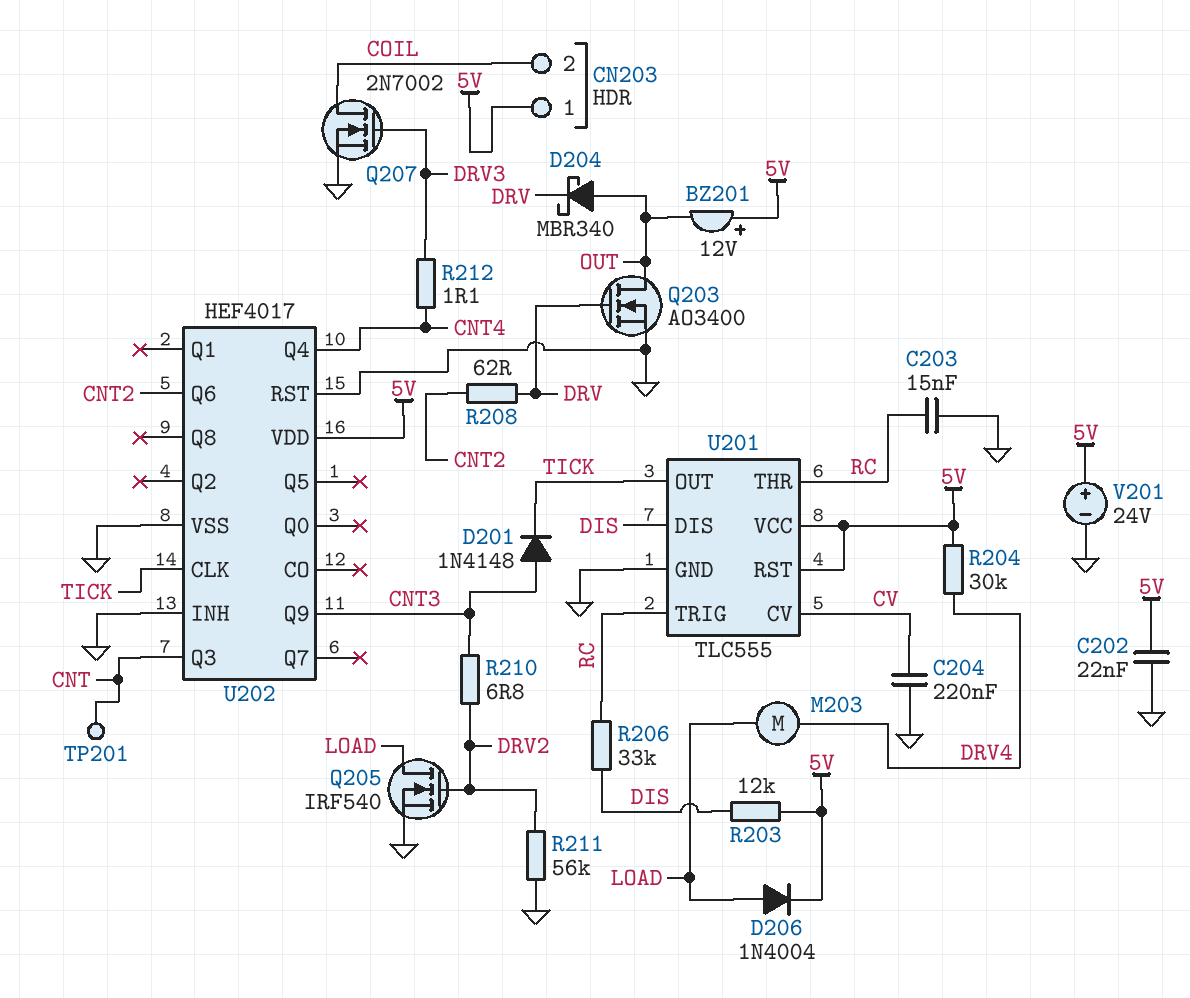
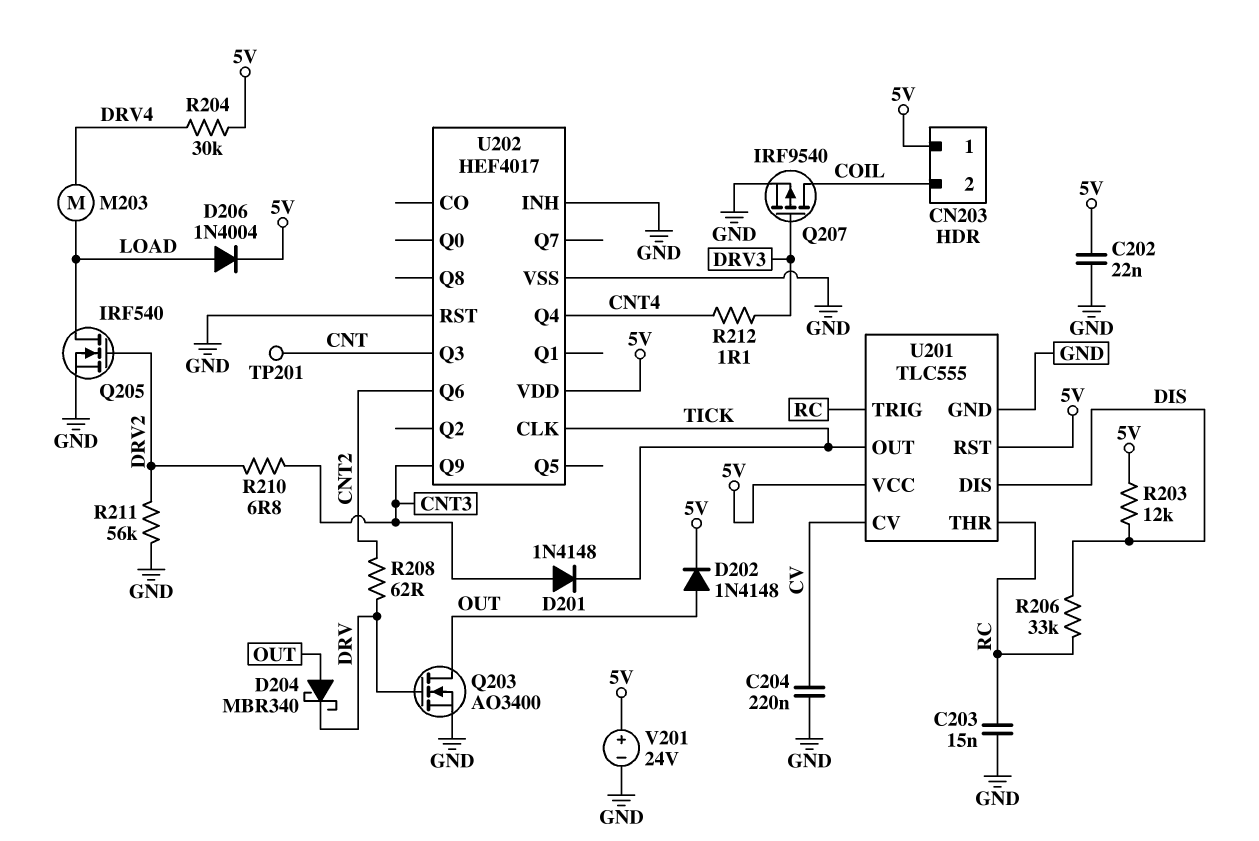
BZ201: buzzer 12V (plus 5V, minus OUT) -> none
D202: none -> diode 1N4148 (A OUT, K 5V)
Q207: NMOS 2N7002 (G DRV3, D COIL, S GND) -> PMOS IRF9540 (G DRV3, D COIL, S GND)

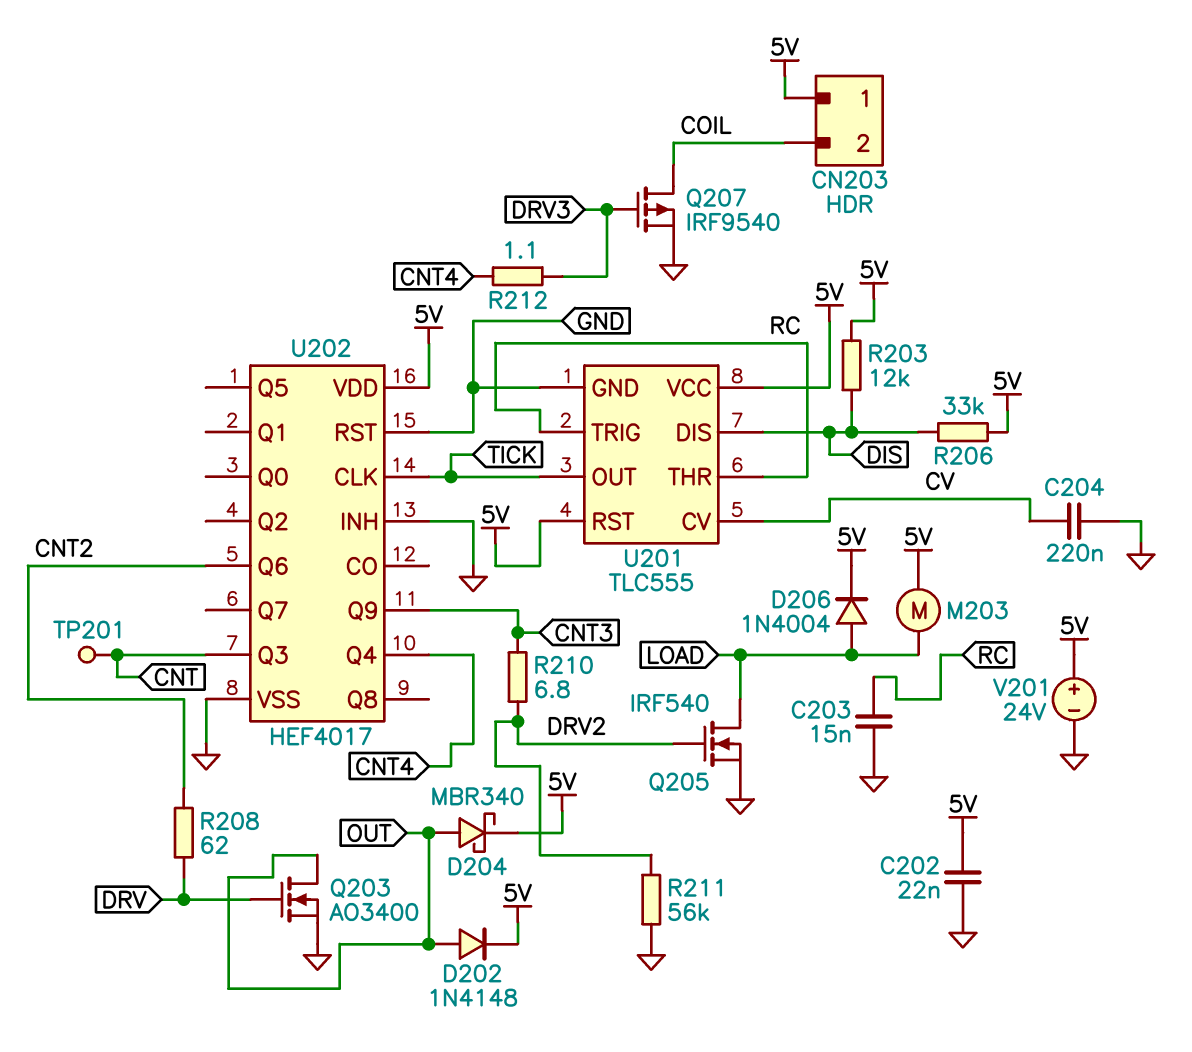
D201: diode 1N4148 (A CNT3, K TICK) -> none
D204: schottky MBR340 (A OUT, K DRV) -> schottky MBR340 (A OUT, K 5V)
M203: motor (DRV4, LOAD) -> motor (5V, LOAD)
R204: 30k (5V, DRV4) -> none
R206: 33k (DIS, RC) -> 33k (5V, DIS)

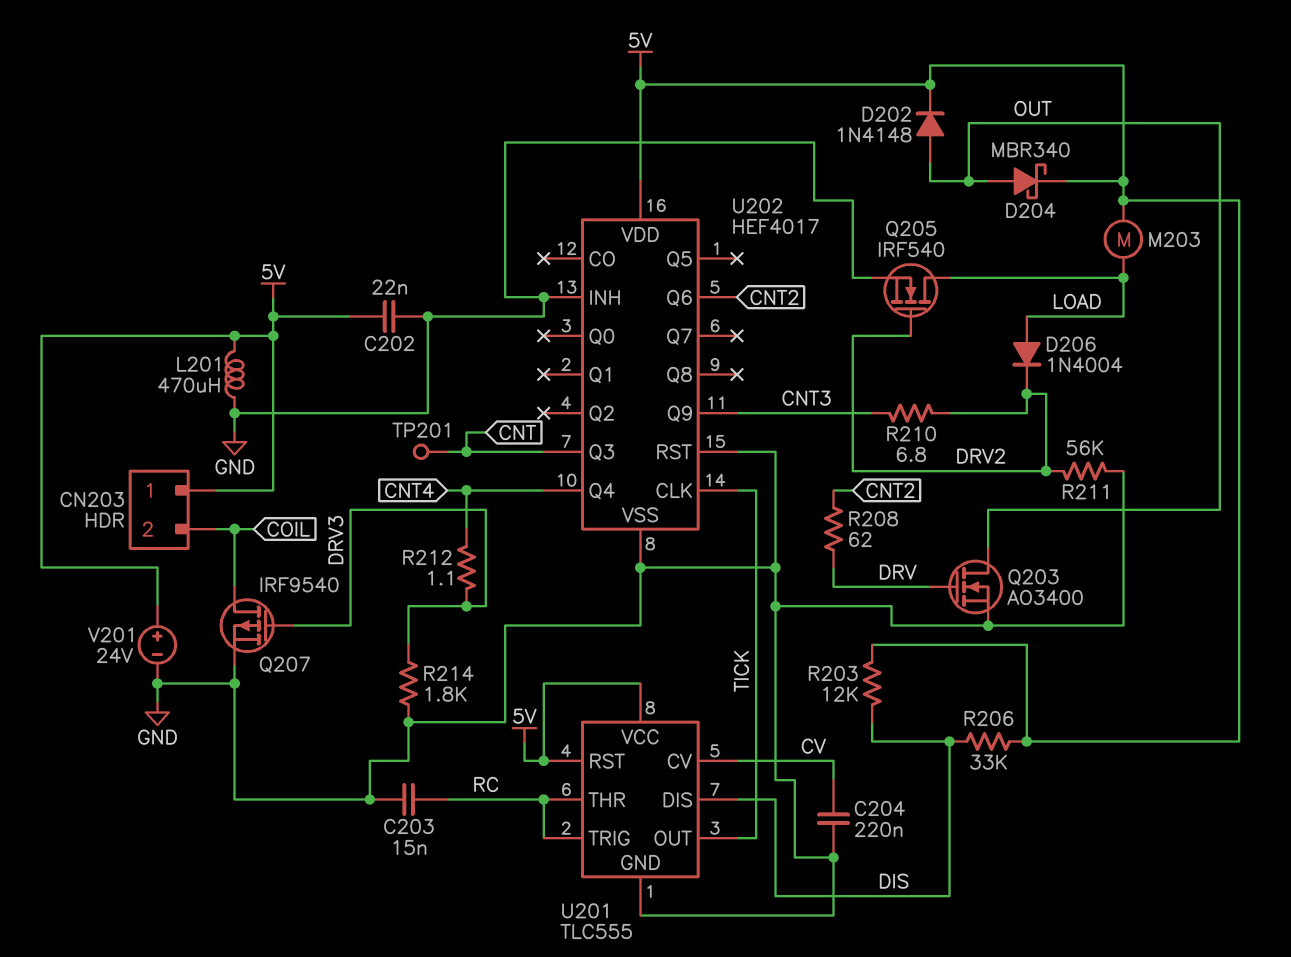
D206: diode 1N4004 (A LOAD, K 5V) -> diode 1N4004 (A LOAD, K DRV2)
L201: none -> 470uH (5V, GND)
R214: none -> 1.8k (DRV3, GND)

